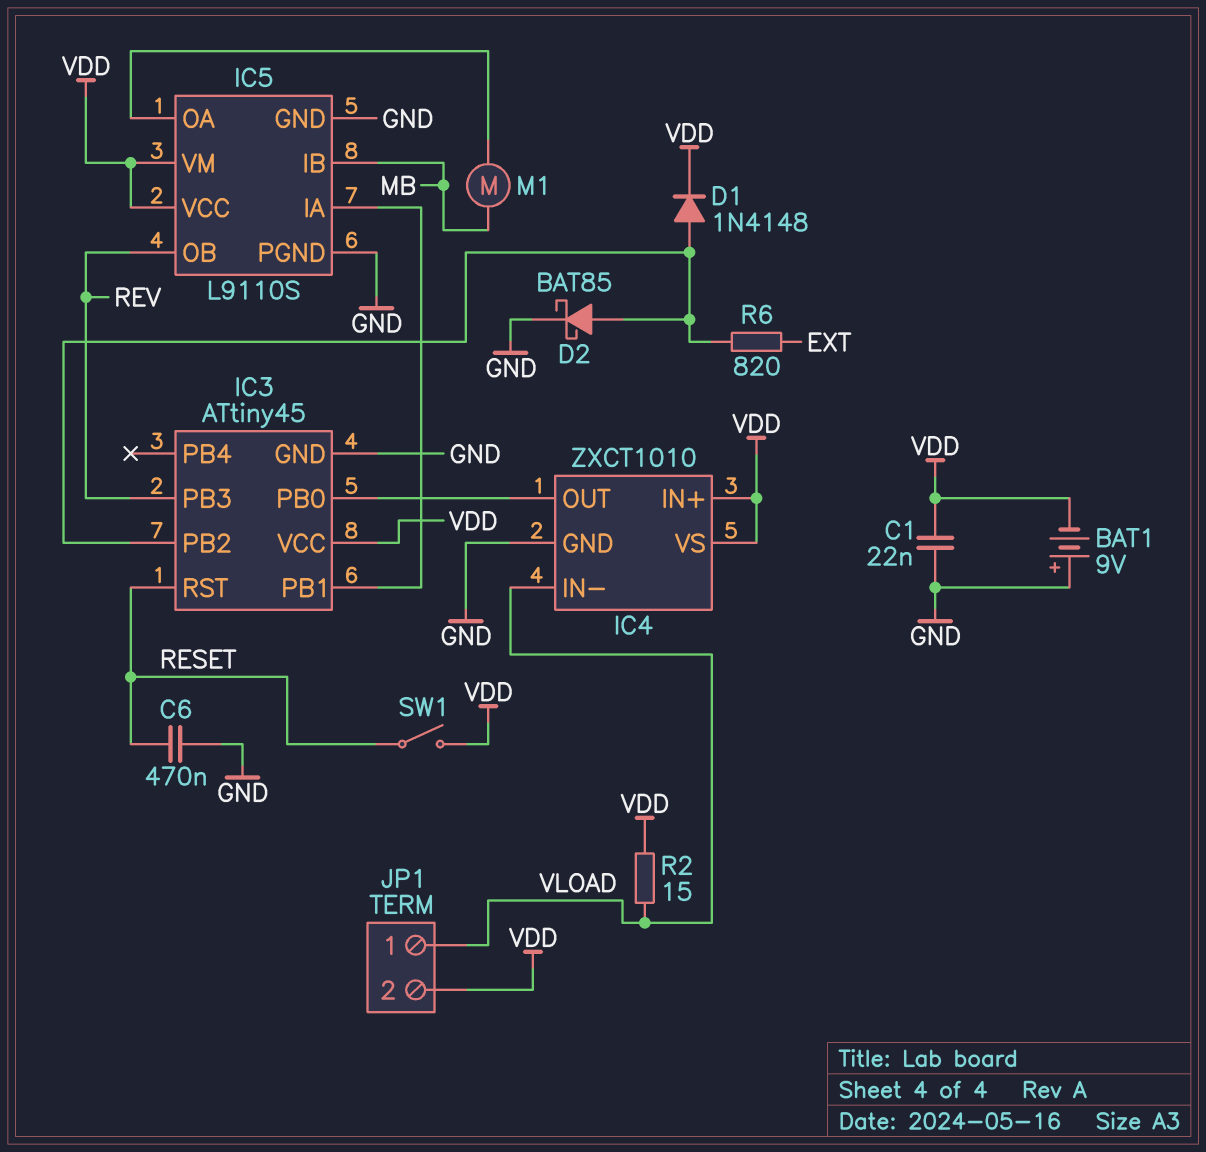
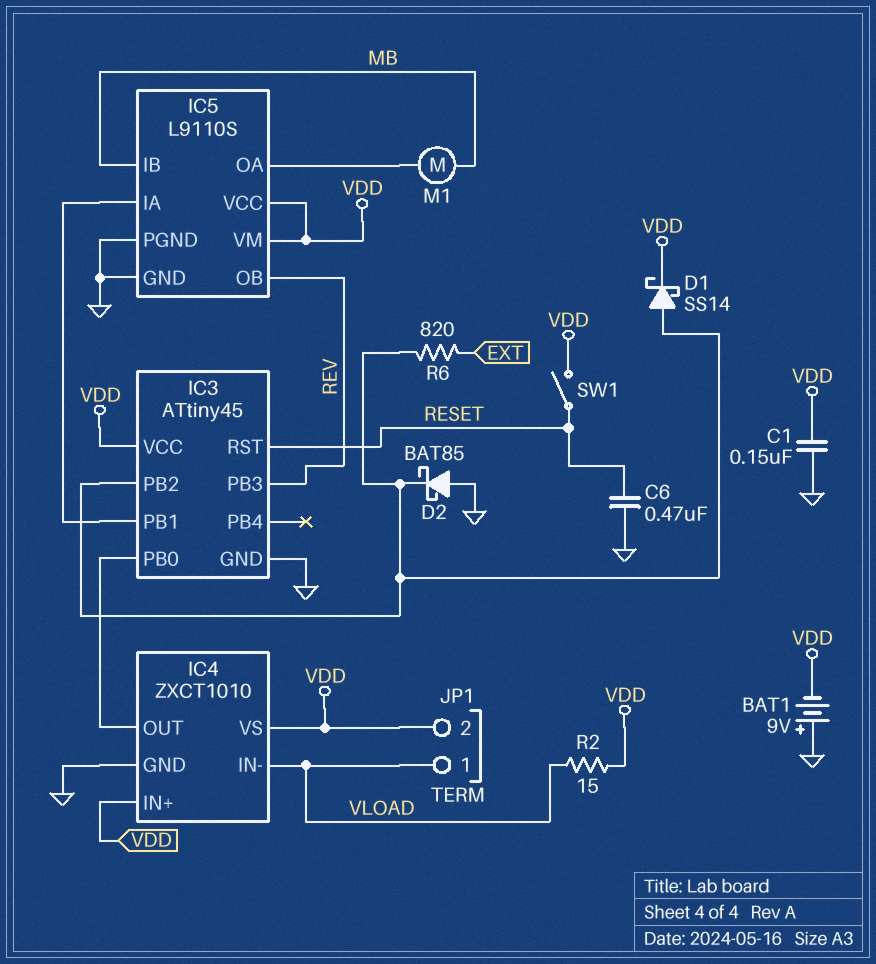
C1: 22nF (GND, VDD) -> 150nF (GND, VDD)
D1: diode 1N4148 (A IC3/PB2, K VDD) -> schottky SS14 (A IC3/PB2, K VDD)
D2: schottky BAT85 (A IC3/PB2, K GND) -> schottky BAT85 (A GND, K IC3/PB2)

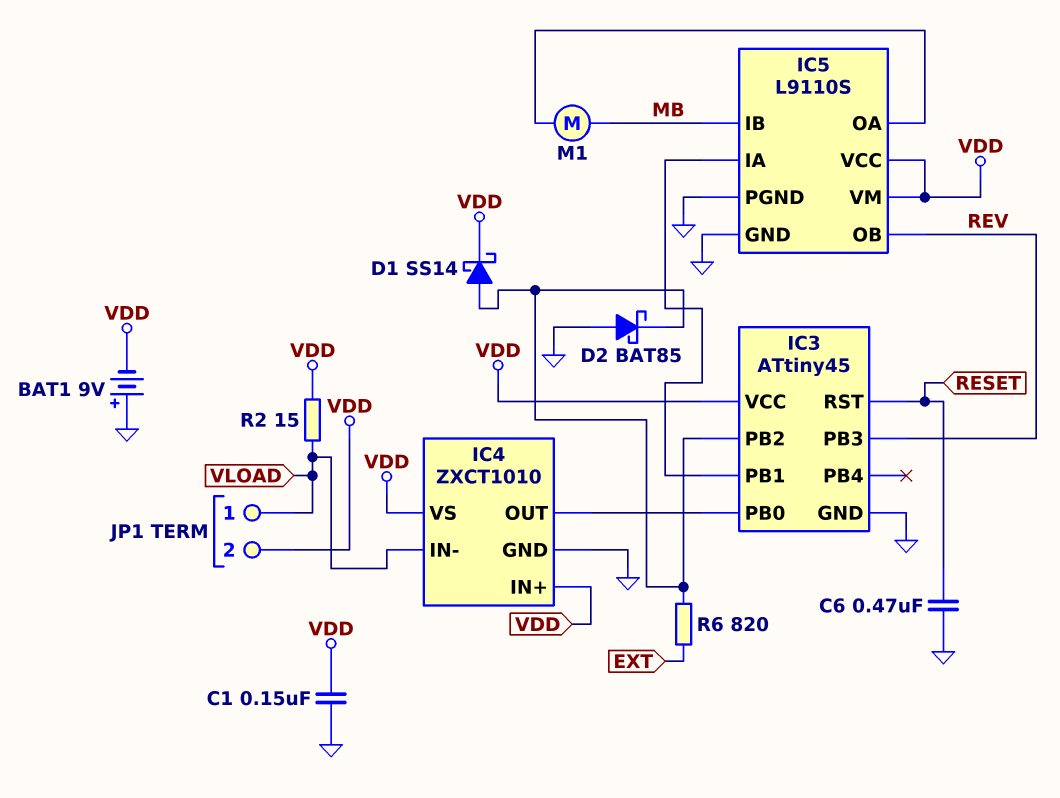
SW1: switch (RESET, VDD) -> none

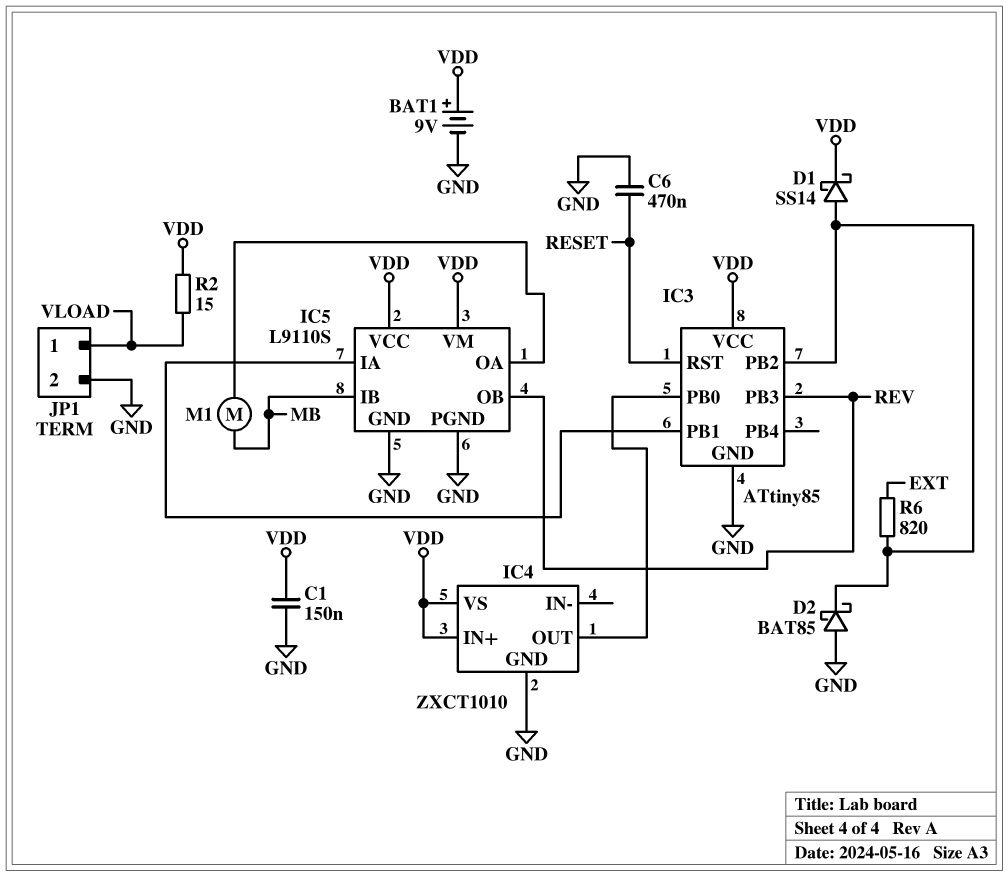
BAT1: 9V (plus GND, minus VDD) -> 9V (plus VDD, minus GND)
IC3: ATtiny45 -> ATtiny85
IC4 pin IN-: VLOAD -> none
JP1 pin 2: VDD -> GND

